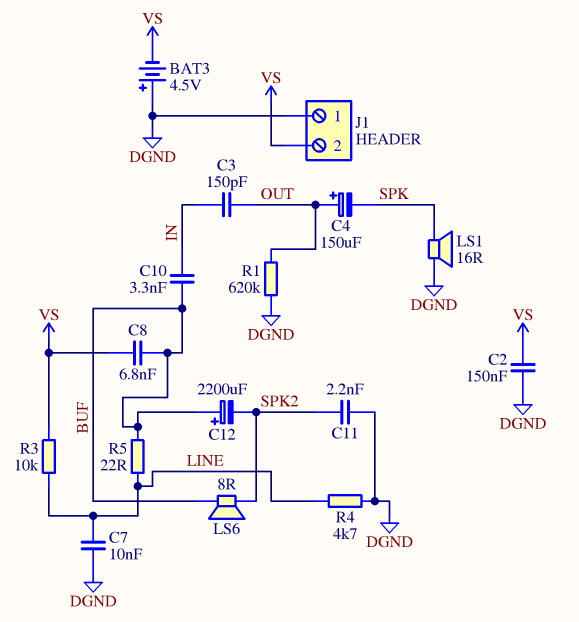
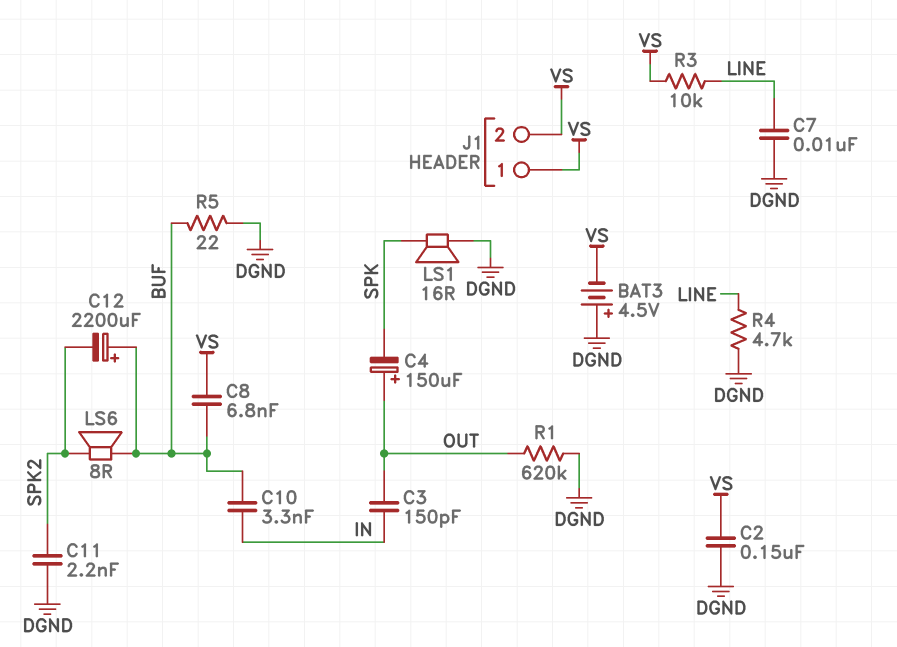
J1 pin 1: DGND -> VS
R5: 22 (BUF, LINE) -> 22 (BUF, DGND)

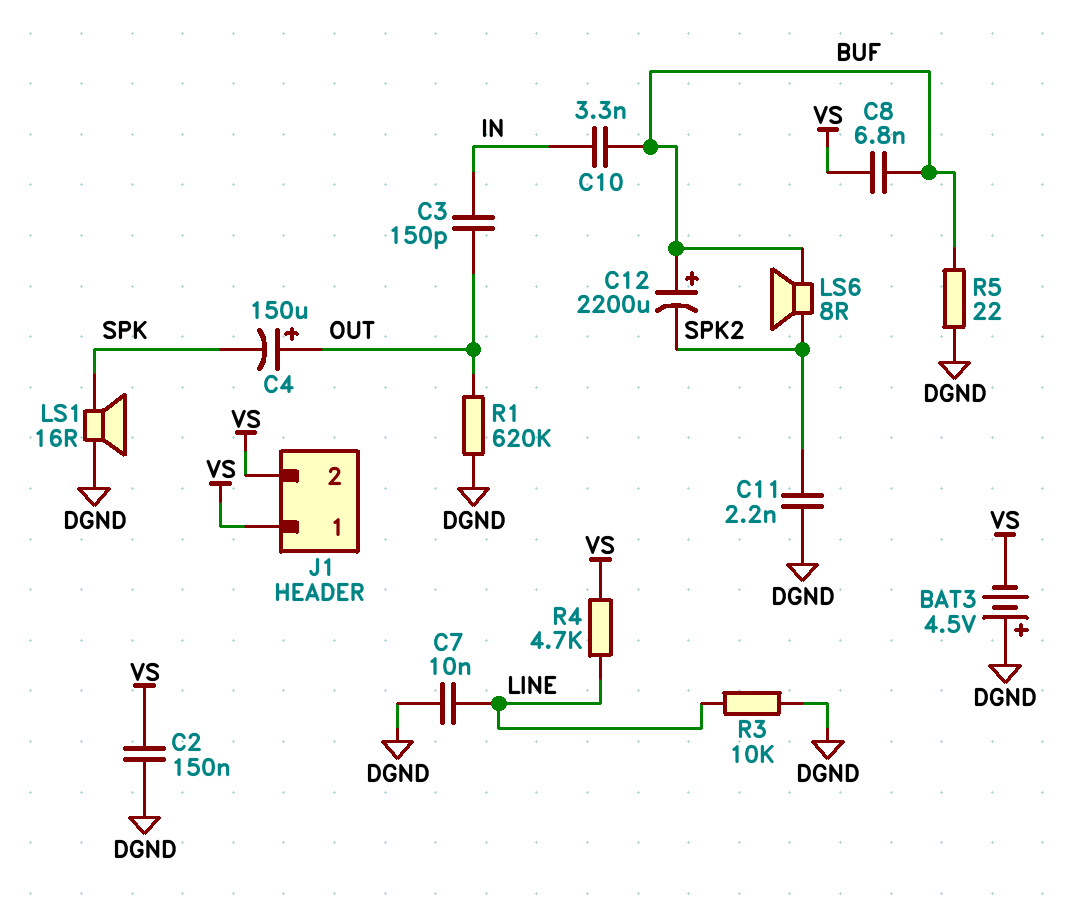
R3: 10k (LINE, VS) -> 10k (DGND, LINE)
R4: 4.7k (DGND, LINE) -> 4.7k (LINE, VS)

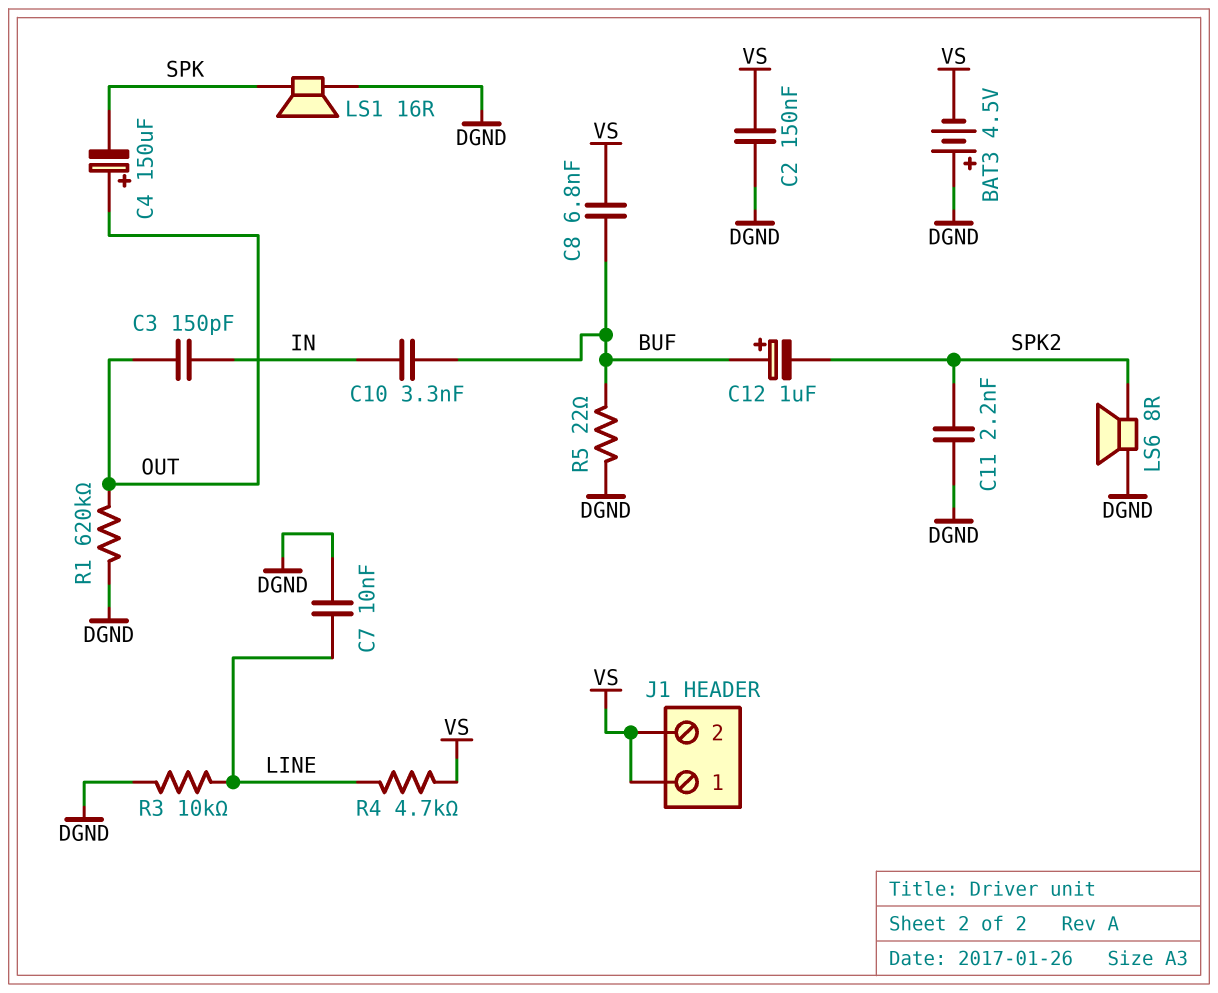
C12: 2200uF (plus BUF, minus SPK2) -> 1uF (plus BUF, minus SPK2)
LS6: speaker 8R (BUF, SPK2) -> speaker 8R (DGND, SPK2)

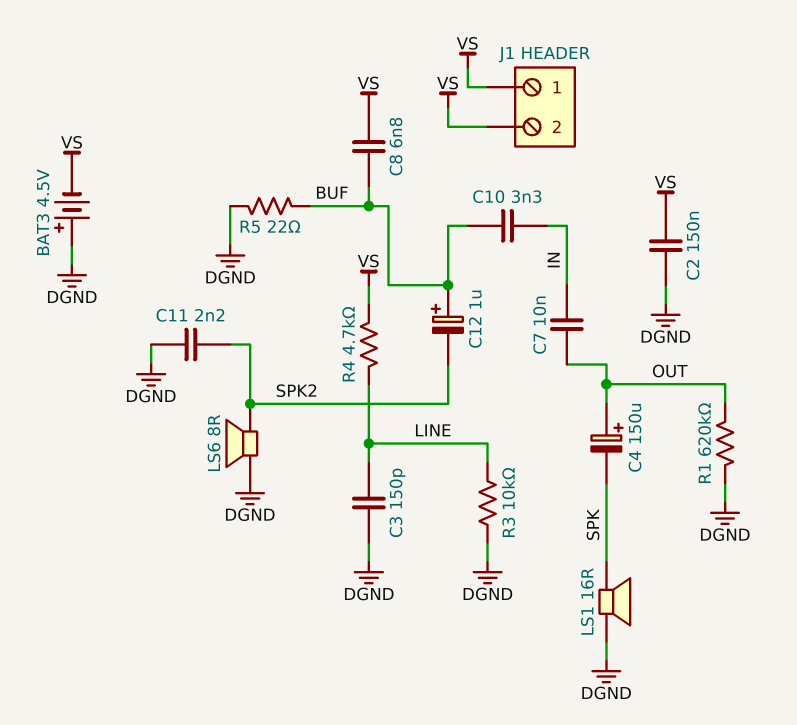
C3: 150pF (IN, OUT) -> 150pF (DGND, LINE)
C7: 10nF (DGND, LINE) -> 10nF (IN, OUT)

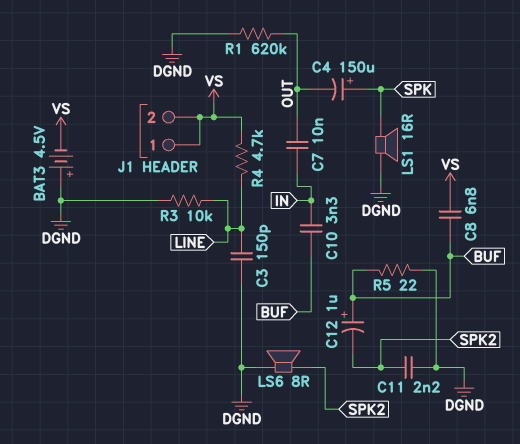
C2: 150nF (DGND, VS) -> none
C4: 150uF (plus OUT, minus SPK) -> 150uF (plus SPK, minus OUT)

